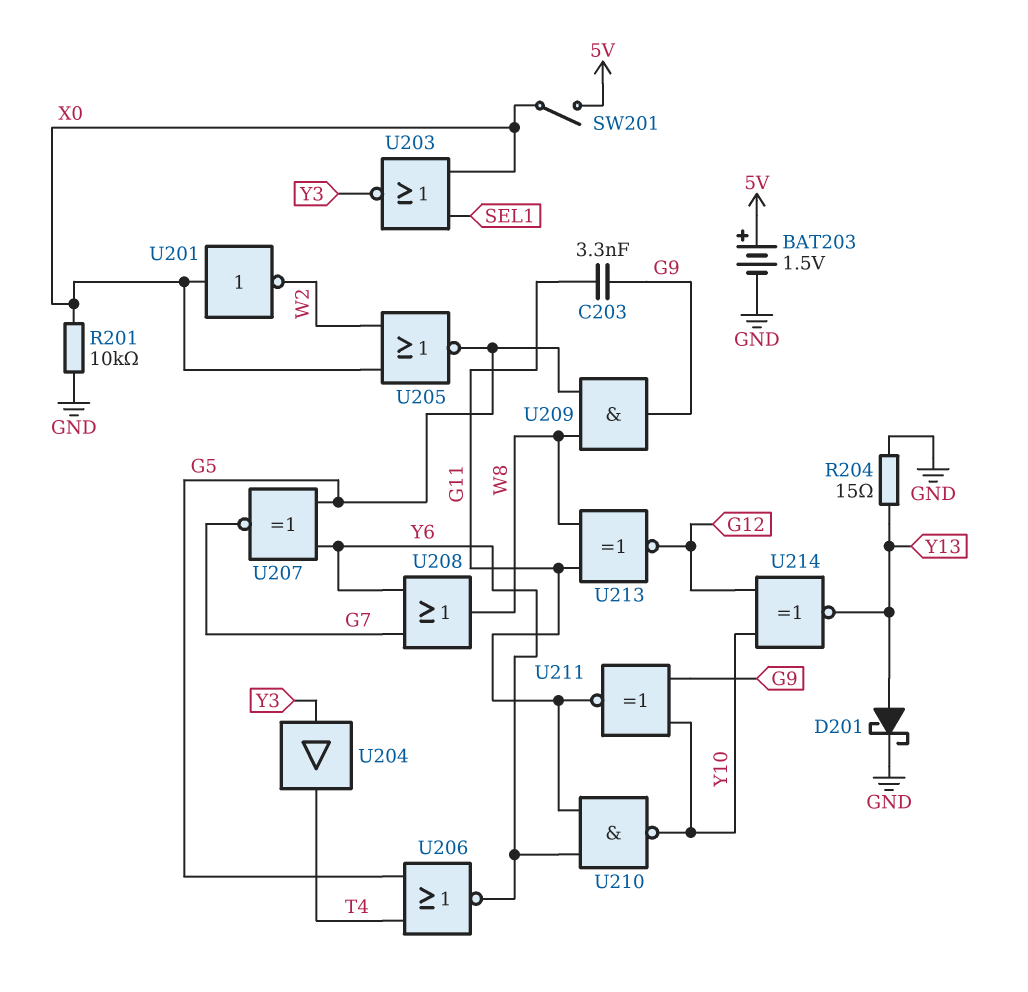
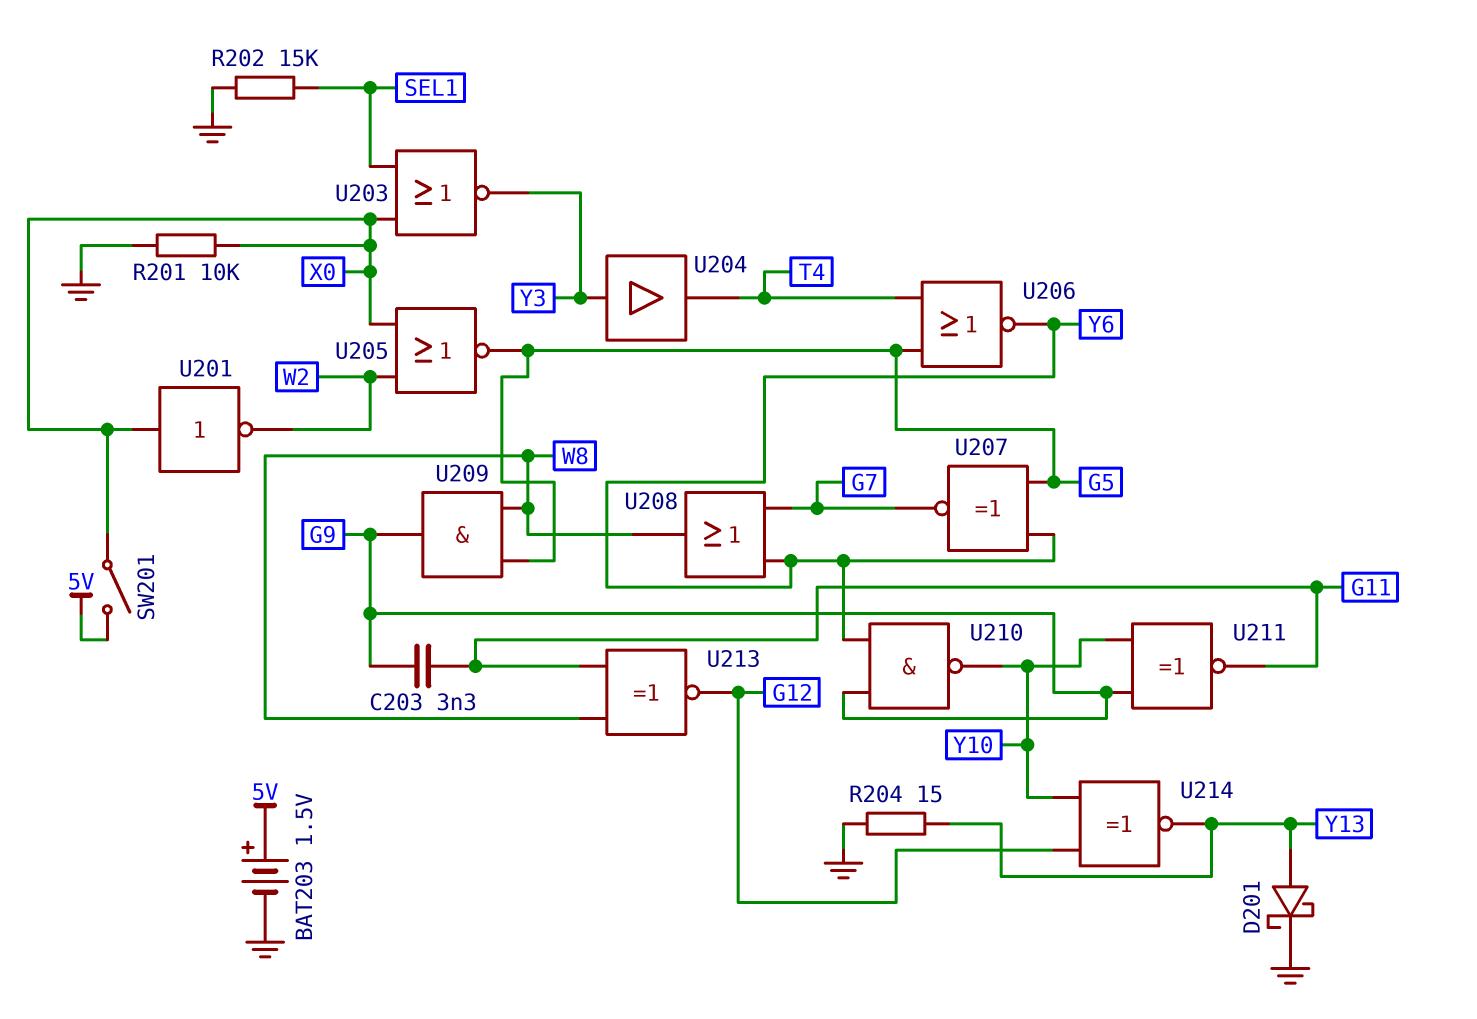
R202: none -> 15k (GND, SEL1)
U210: NAND (in G11, in Y6, out Y10) -> NAND (in G9, in Y6, out Y10)

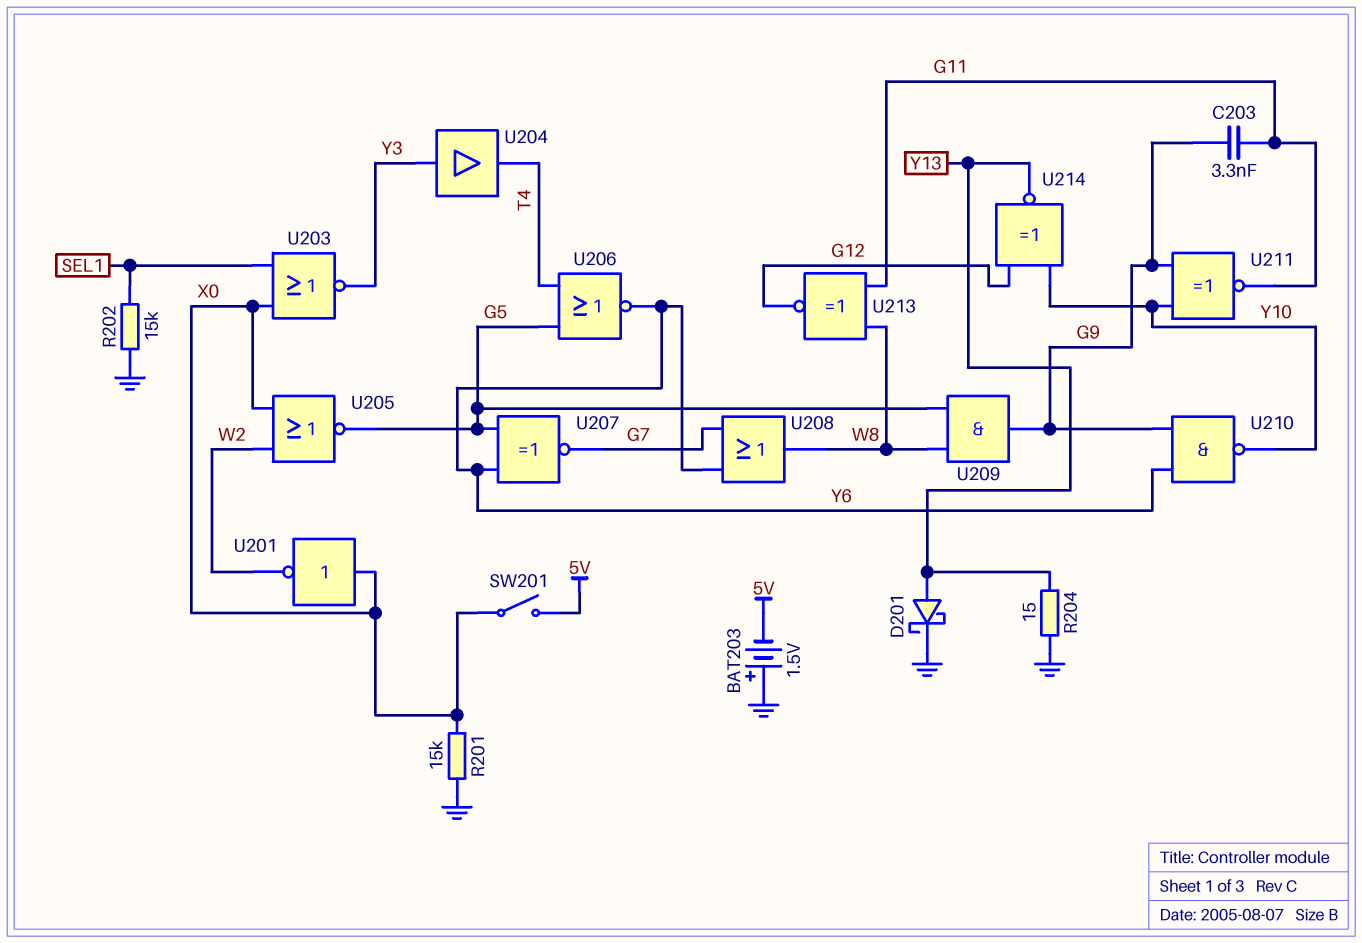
BAT203: 1.5V (plus 5V, minus GND) -> 1.5V (plus GND, minus 5V)
R201: 10k (GND, X0) -> 15k (GND, X0)

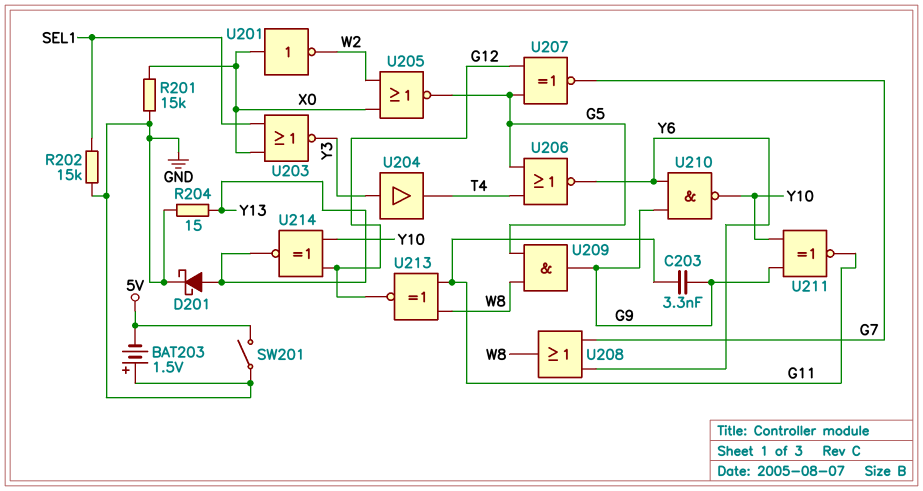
SW201: switch (5V, X0) -> switch (5V, GND)
U207: XNOR (in G5, in Y6, out G7) -> XNOR (in G5, in G12, out G7)

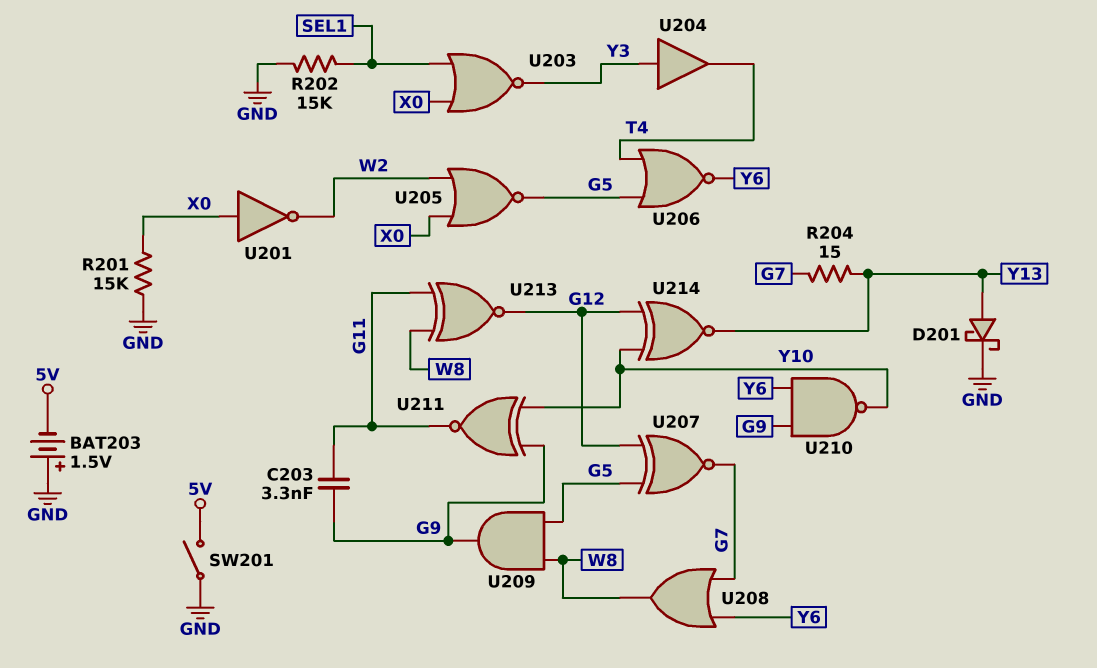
R204: 15 (GND, Y13) -> 15 (G7, Y13)

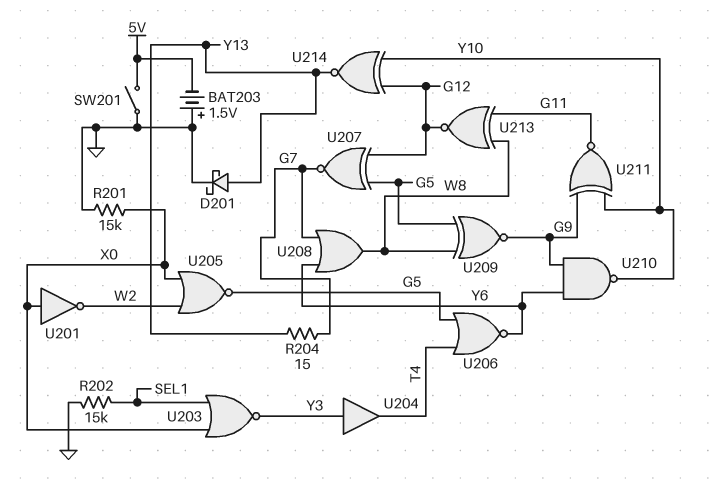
C203: 3.3nF (G9, G11) -> none
U209: AND (in G5, in W8, out G9) -> XNOR (in G5, in W8, out G9)

